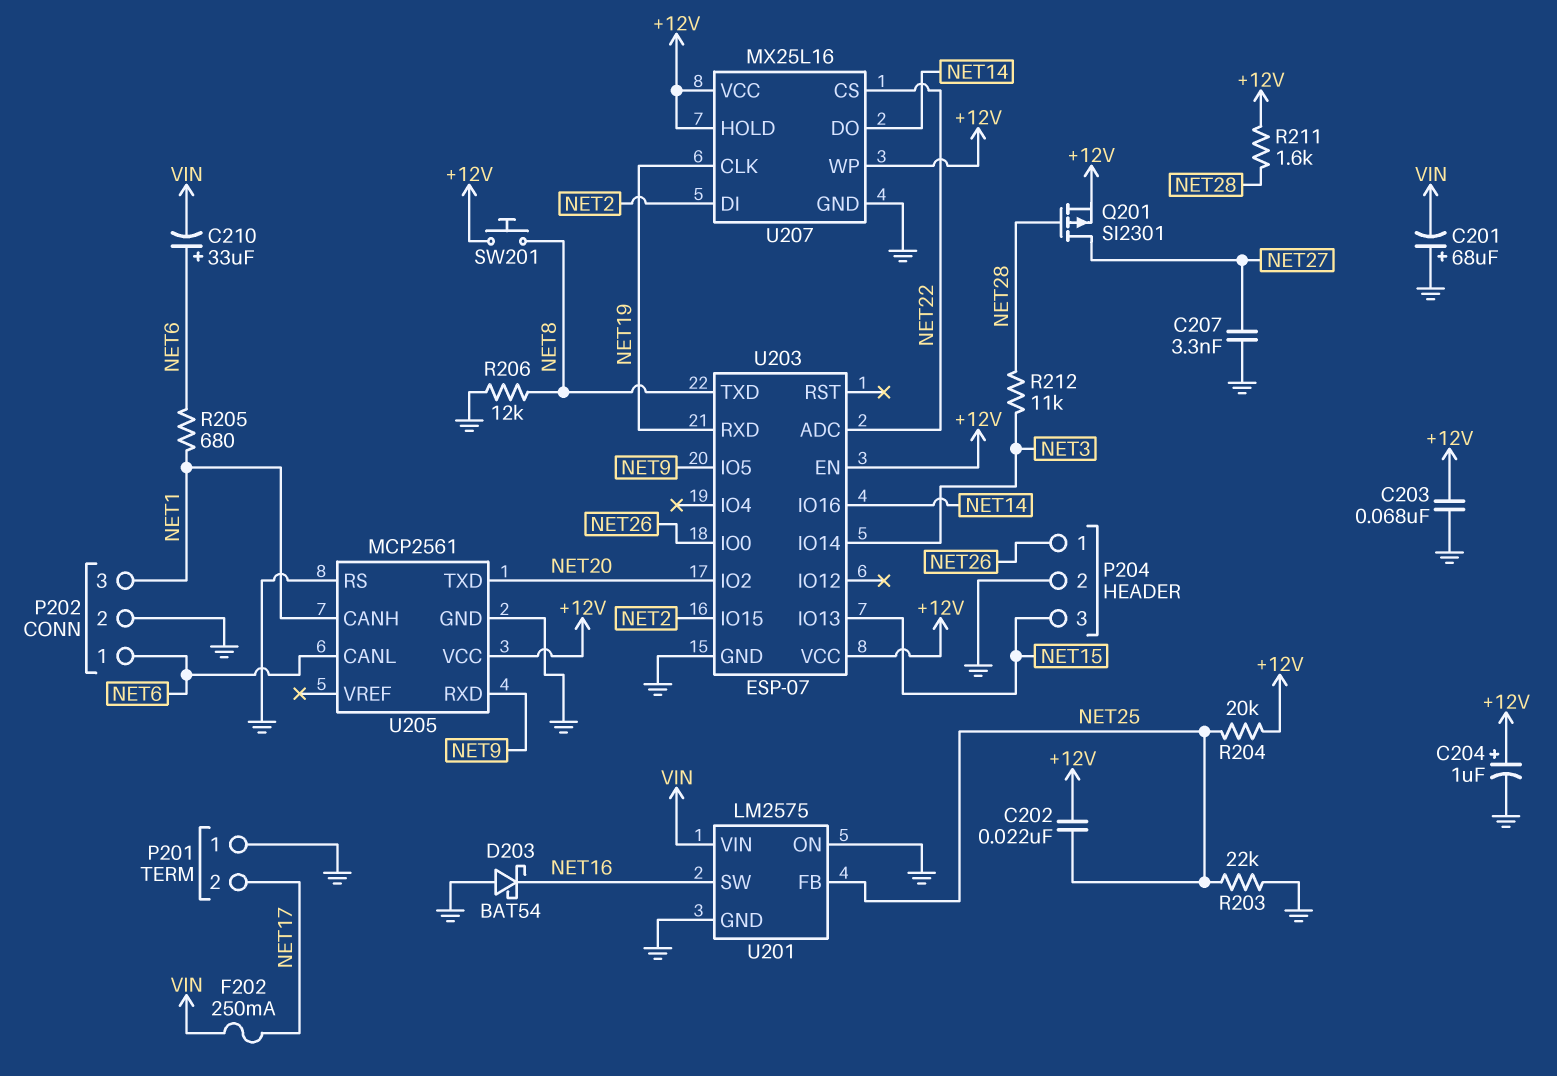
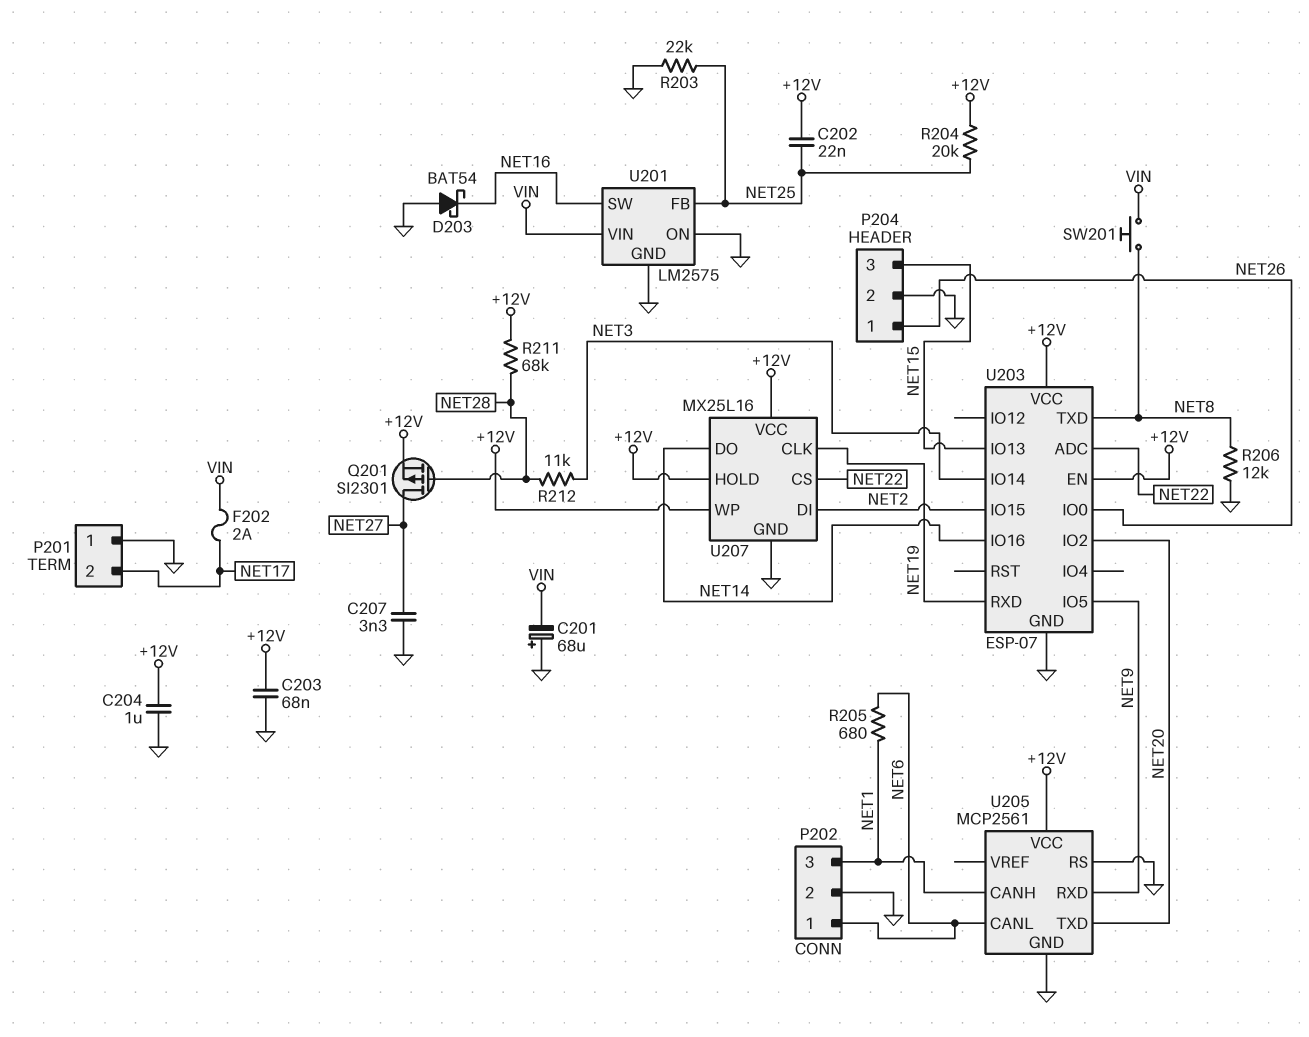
C204: 1uF (plus +12V, minus GND) -> 1uF (+12V, GND)
C210: 33uF (plus NET6, minus VIN) -> none
F202: 250mA (NET17, VIN) -> 2A (NET17, VIN)
R211: 1.6k (+12V, NET28) -> 68k (+12V, NET28)
SW201: button (+12V, NET8) -> button (NET8, VIN)

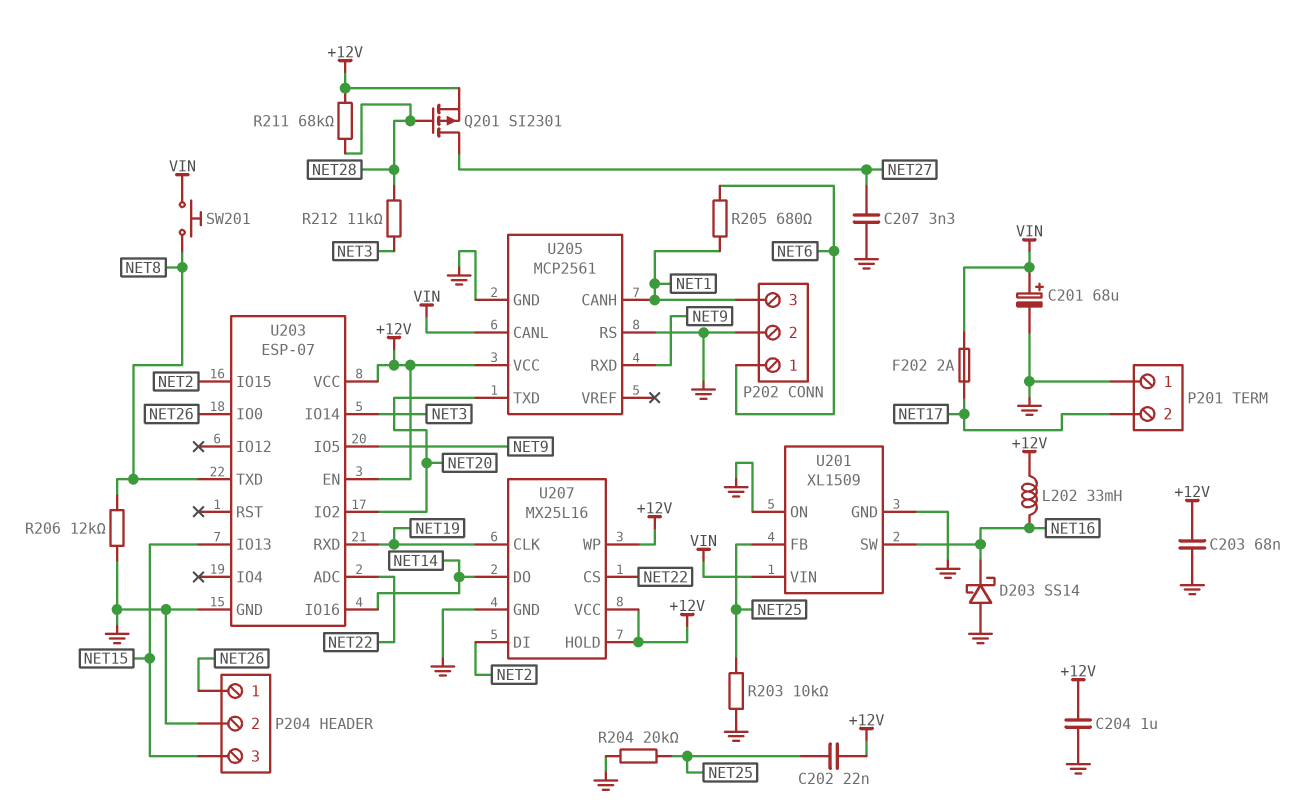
C201: 68uF (plus GND, minus VIN) -> 68uF (plus VIN, minus GND)
D203: schottky BAT54 (A GND, K NET16) -> schottky SS14 (A GND, K NET16)
L202: none -> 33mH (+12V, NET16)
R203: 22k (GND, NET25) -> 10k (GND, NET25)
R204: 20k (+12V, NET25) -> 20k (GND, NET25)
U201: LM2575 -> XL1509
U205 pin CANL: NET6 -> VIN

